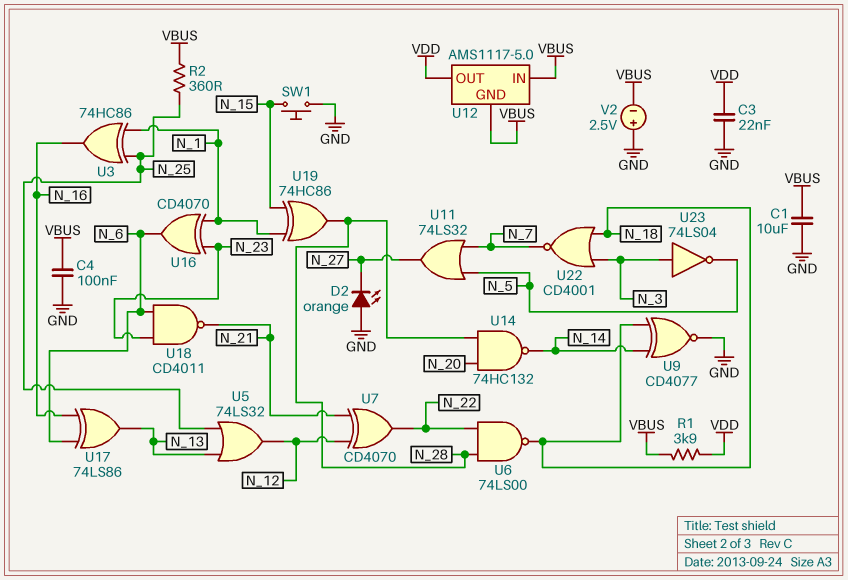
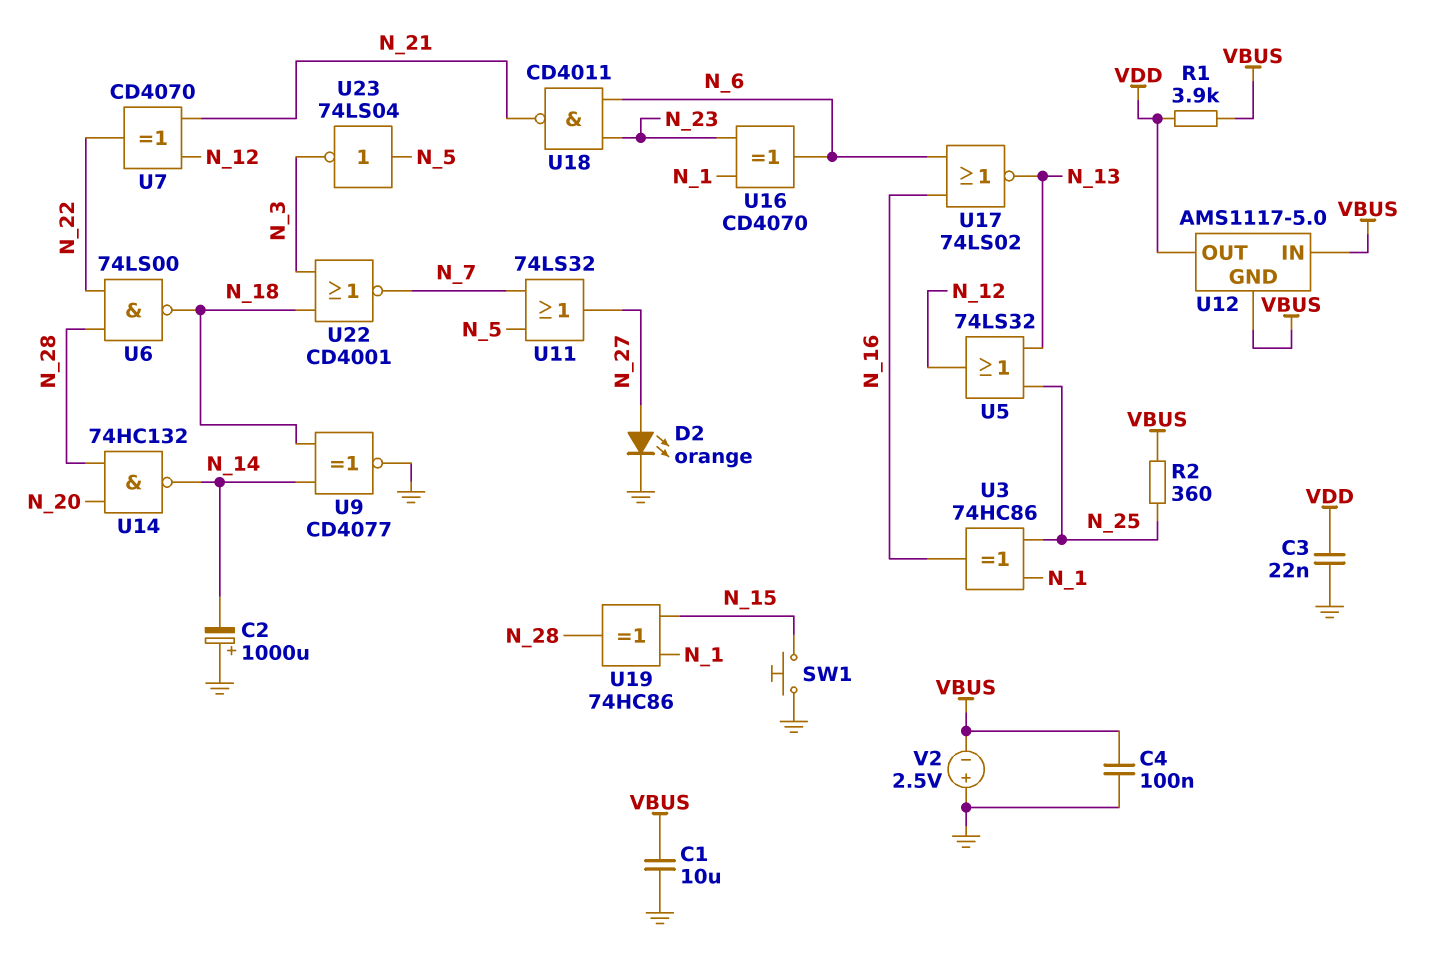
C2: none -> 1000uF (plus GND, minus N_14)
D2: LED orange (A GND, K N_27) -> LED orange (A N_27, K GND)
U17: XOR 74LS86 (in N_6, in N_16, out N_13) -> NOR 74LS02 (in N_6, in N_16, out N_13)
U23: NOT 74LS04 (in N_3, out N_5) -> NOT 74LS04 (in N_5, out N_3)

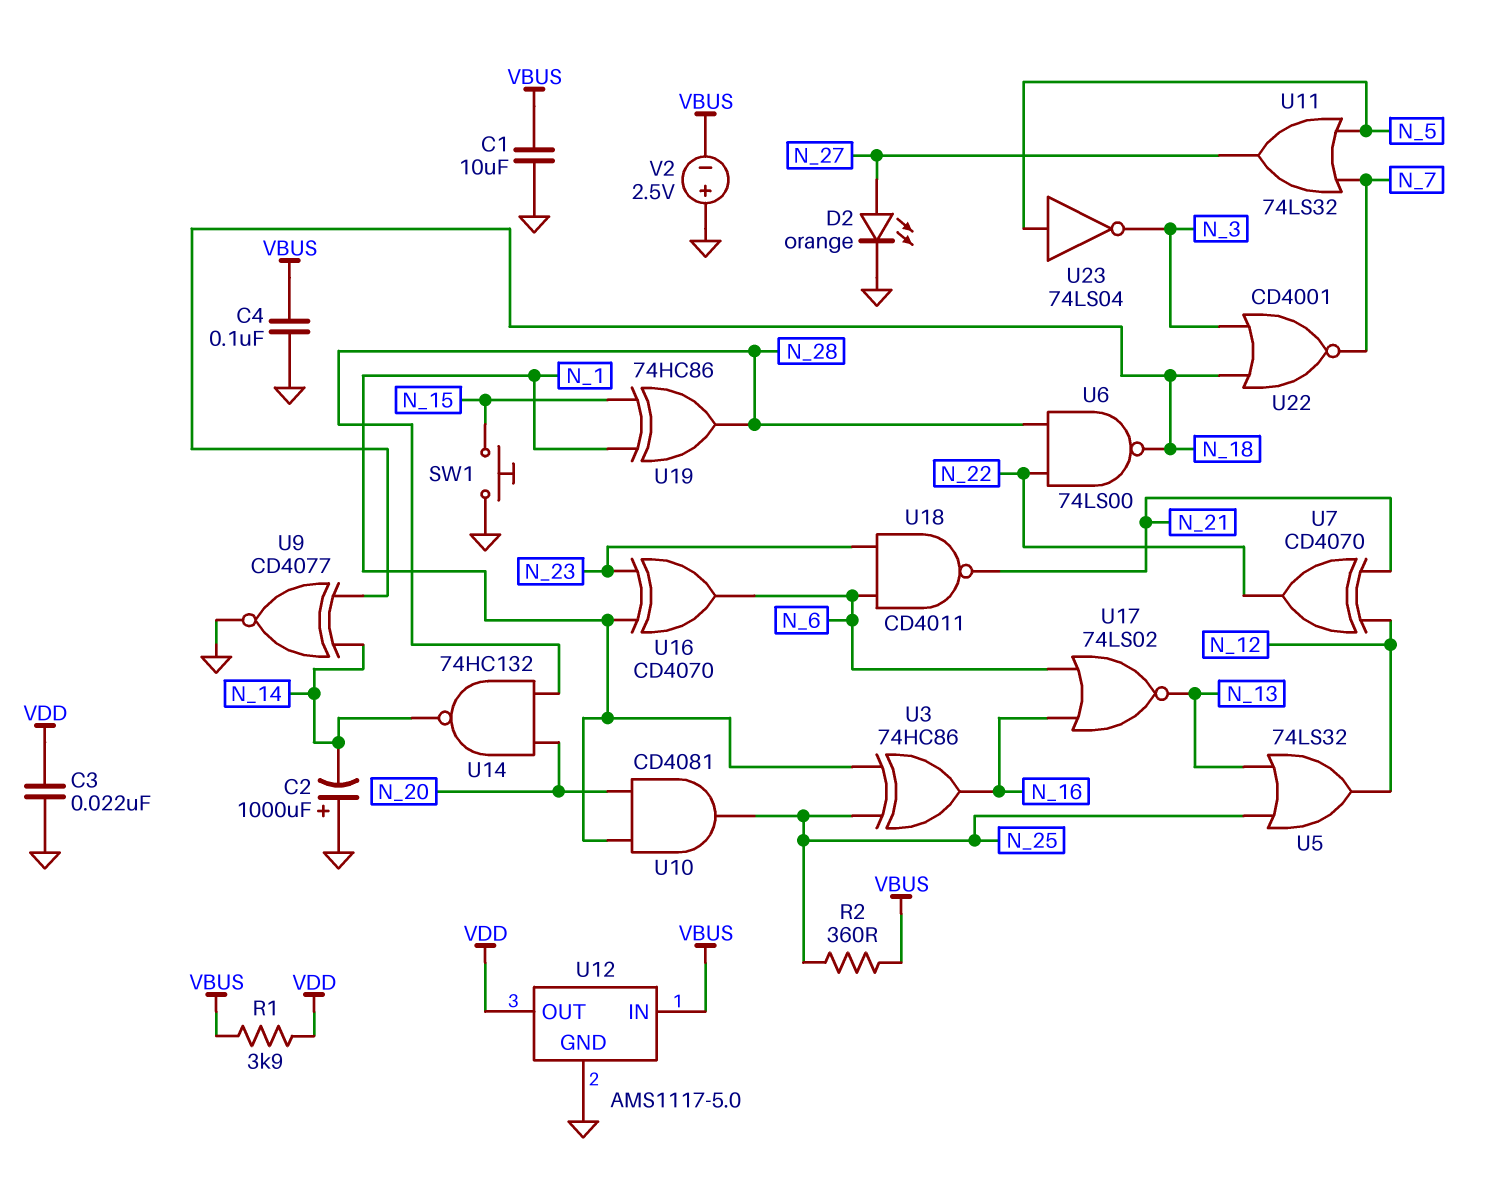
U10: none -> AND CD4081 (in N_1, in N_20, out N_25)
U12 pin GND: VBUS -> GND

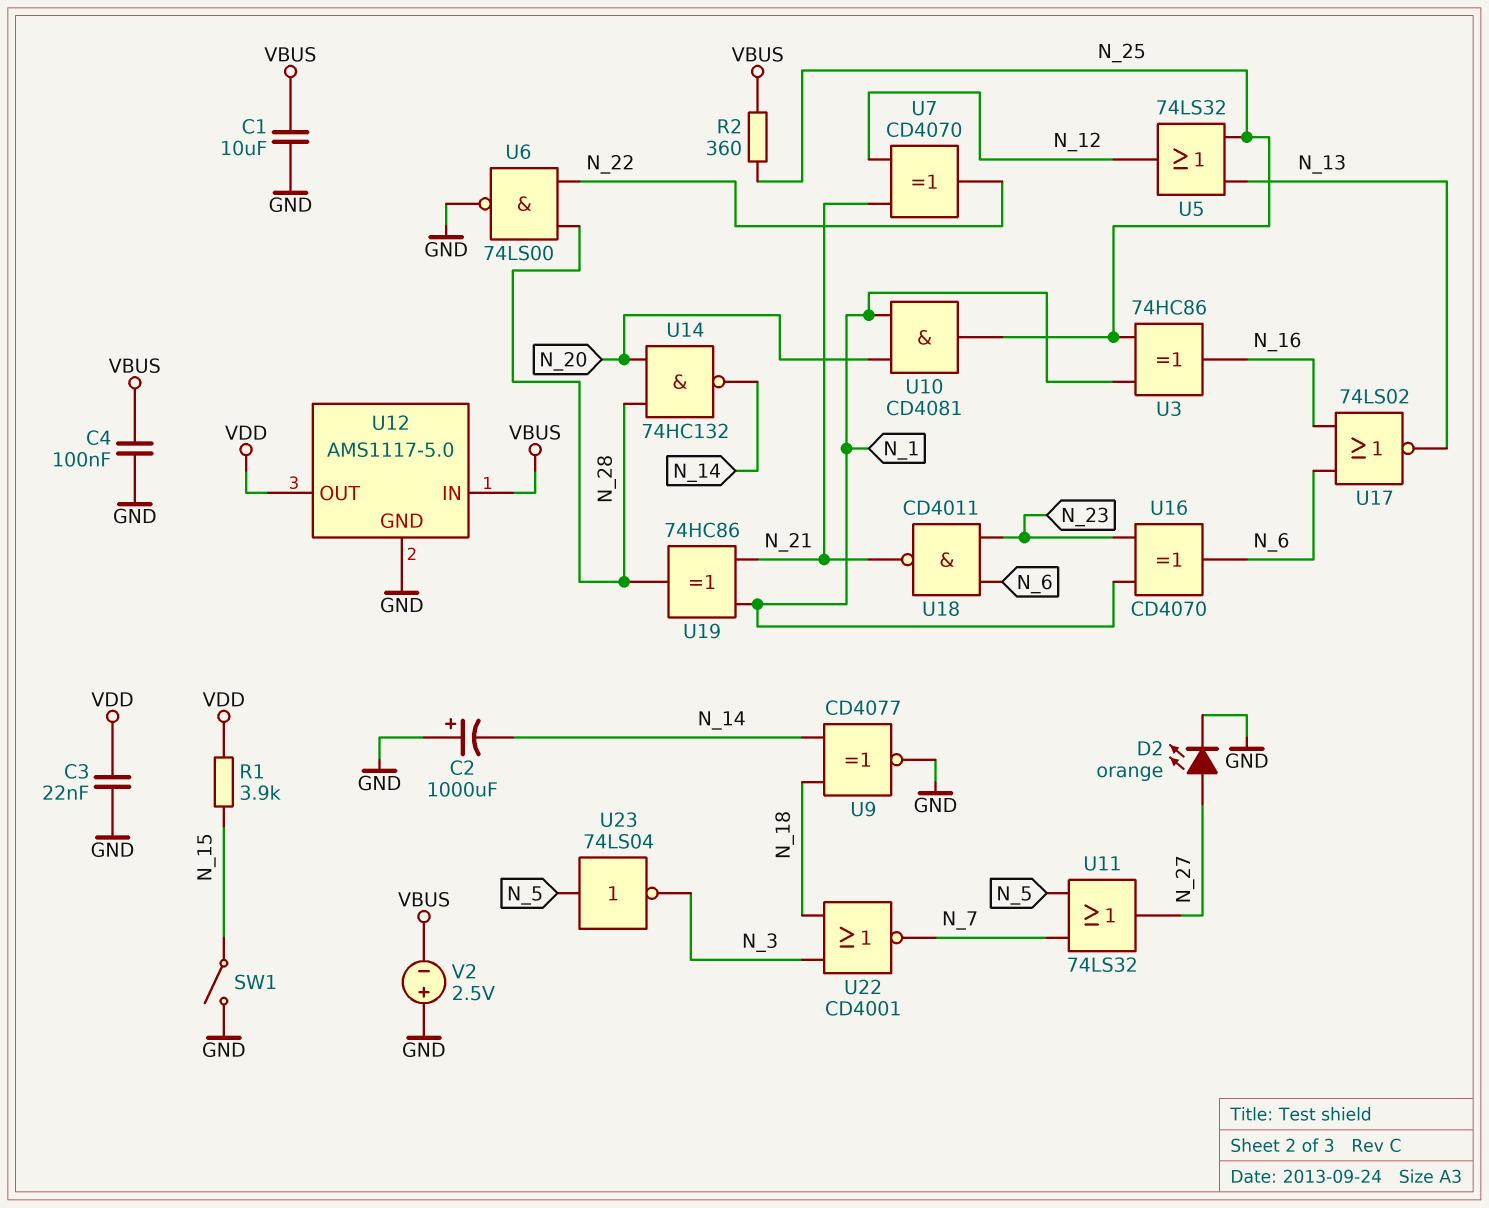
R1: 3.9k (VBUS, VDD) -> 3.9k (N_15, VDD)
SW1: button (GND, N_15) -> switch (GND, N_15)
U6: NAND 74LS00 (in N_22, in N_28, out N_18) -> NAND 74LS00 (in N_22, in N_28, out GND)
U19: XOR 74HC86 (in N_1, in N_15, out N_28) -> XOR 74HC86 (in N_1, in N_21, out N_28)

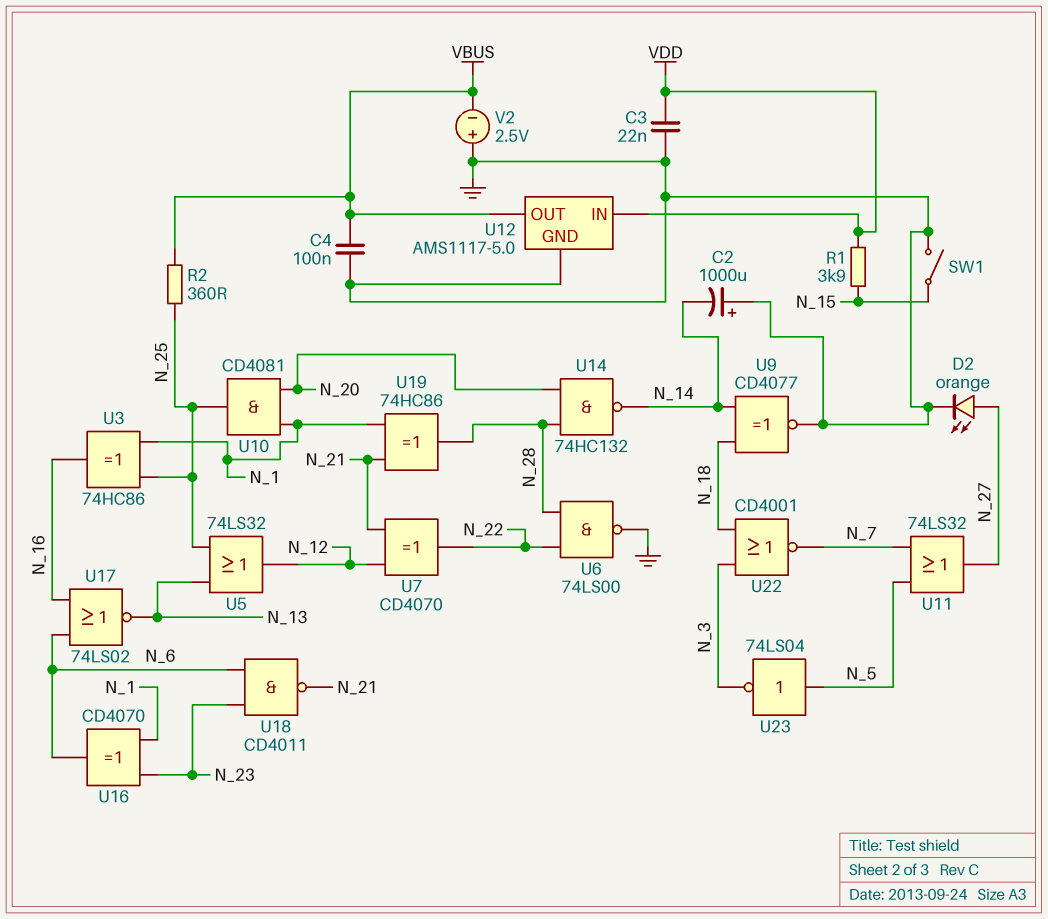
C1: 10uF (GND, VBUS) -> none
U12 pin IN: VBUS -> VDD
U12 pin OUT: VDD -> VBUS

